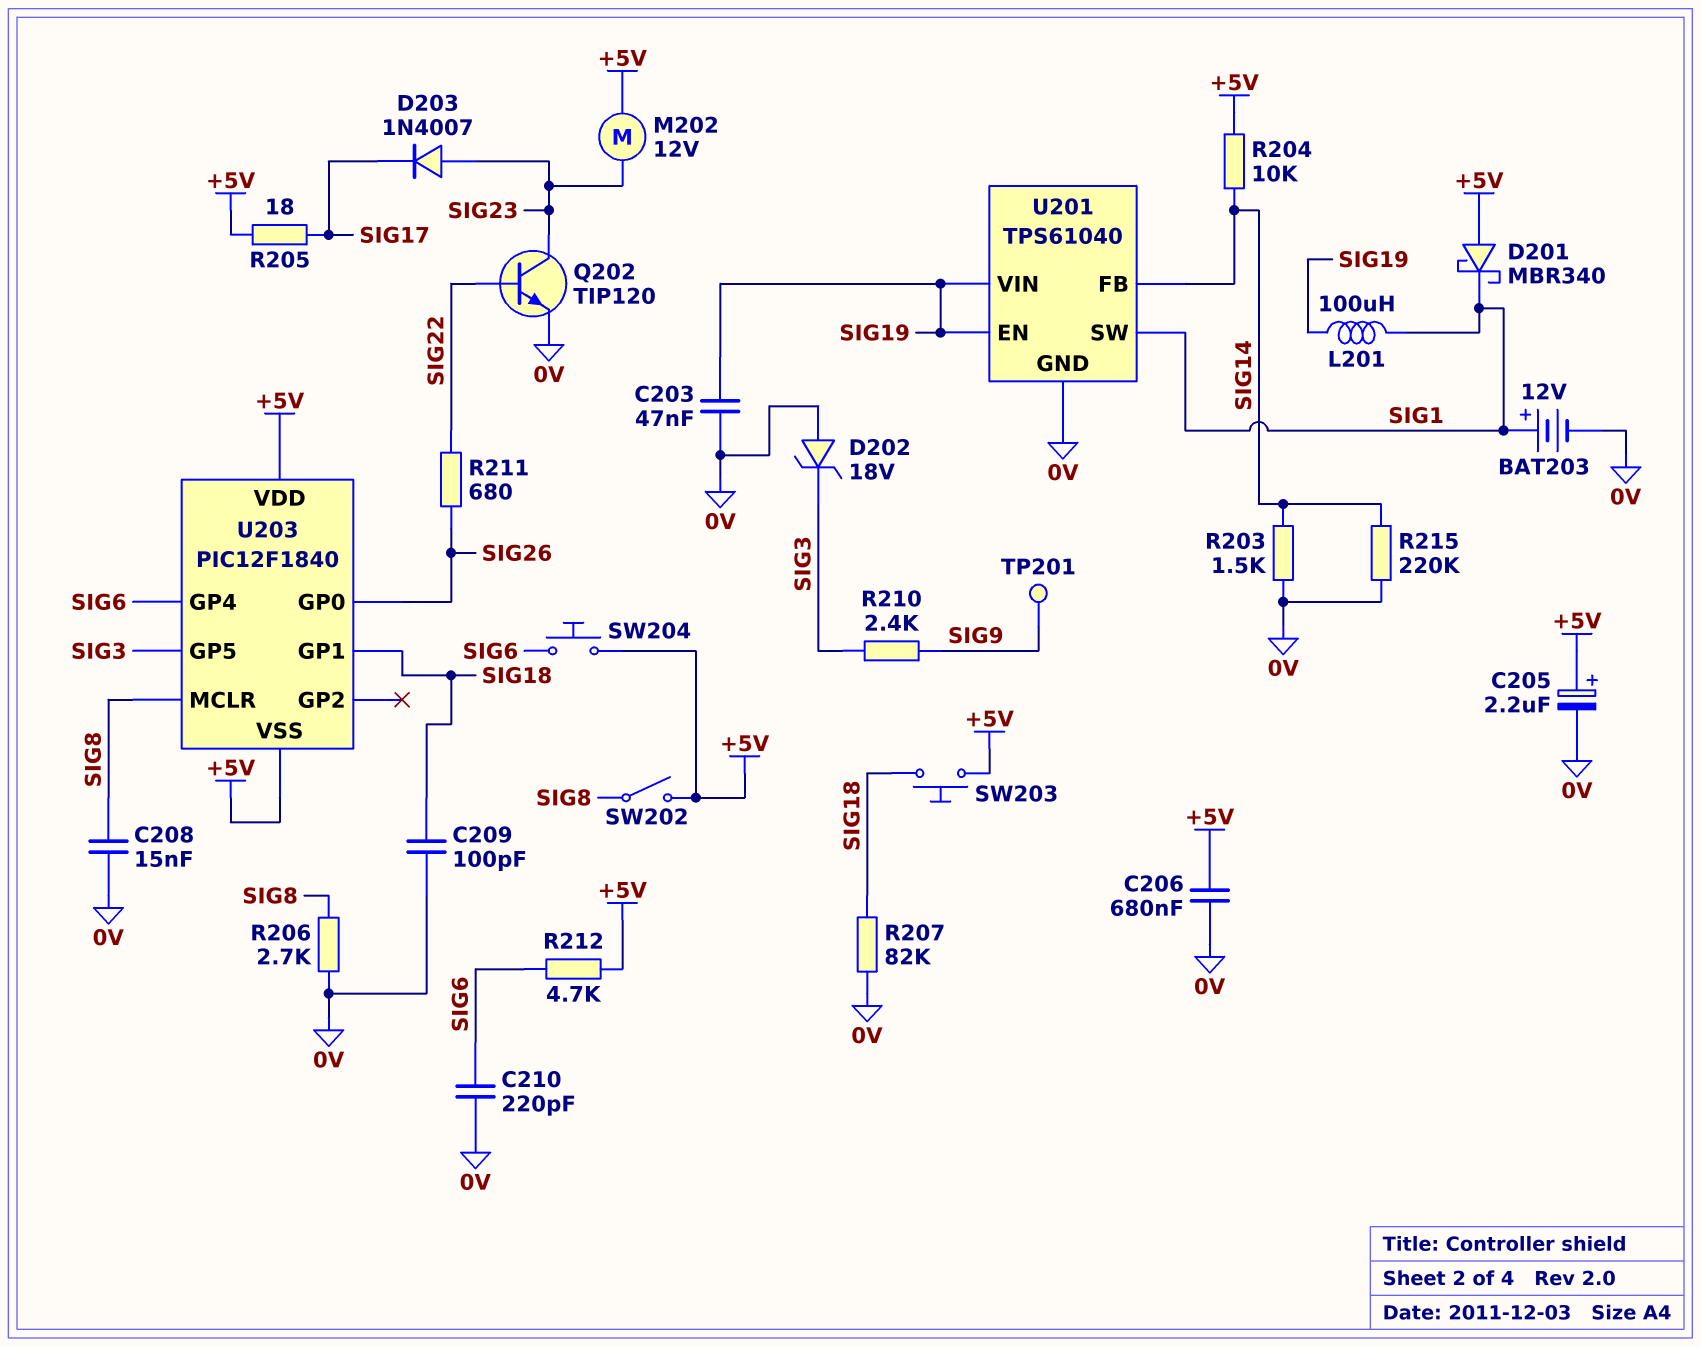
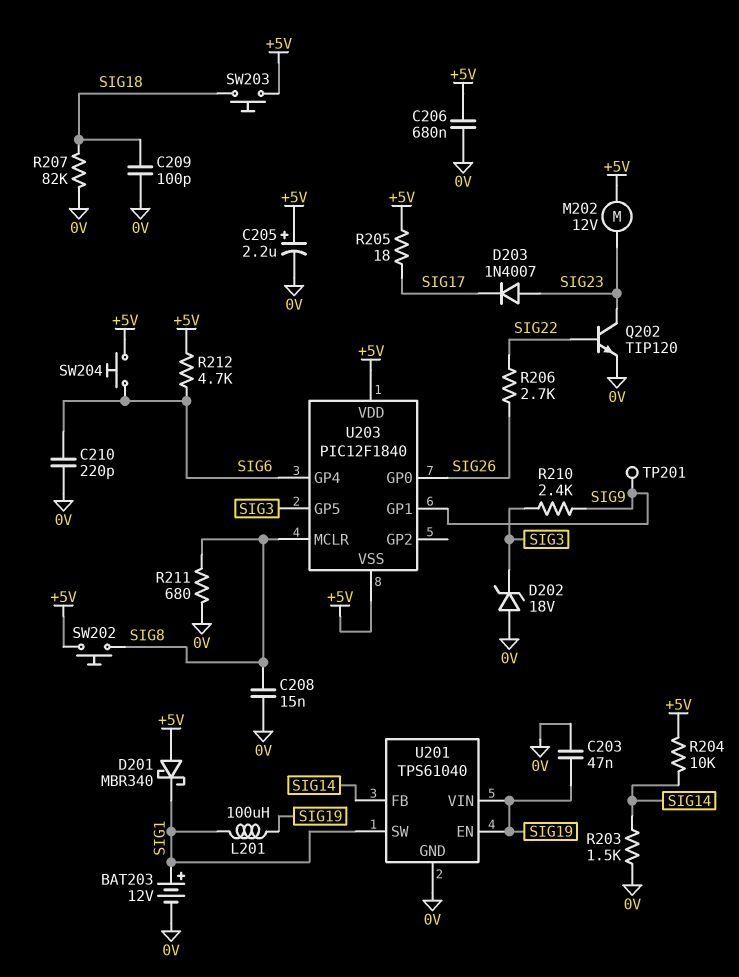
R206: 2.7k (0V, SIG8) -> 2.7k (SIG22, SIG26)
R211: 680 (SIG22, SIG26) -> 680 (0V, SIG8)
R215: 220k (0V, SIG14) -> none
SW202: switch (+5V, SIG8) -> button (+5V, SIG8)
U203 pin GP1: SIG18 -> SIG9

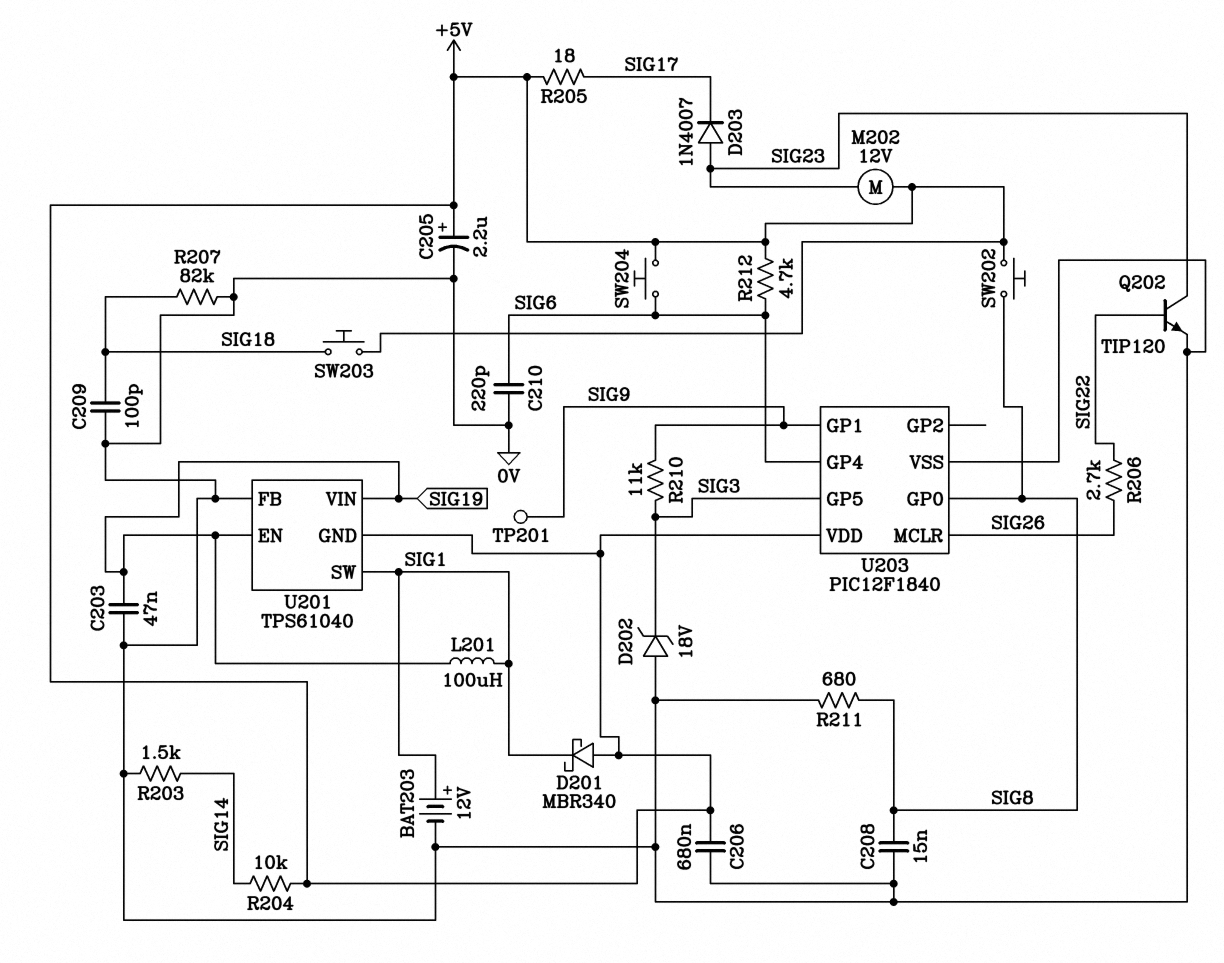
R210: 2.4k (SIG3, SIG9) -> 11k (SIG3, SIG9)
U201 pin FB: SIG14 -> 0V
U201 pin GND: 0V -> +5V
U203 pin GP0: SIG26 -> SIG8
U203 pin MCLR: SIG8 -> SIG26
U203 pin VSS: +5V -> 0V

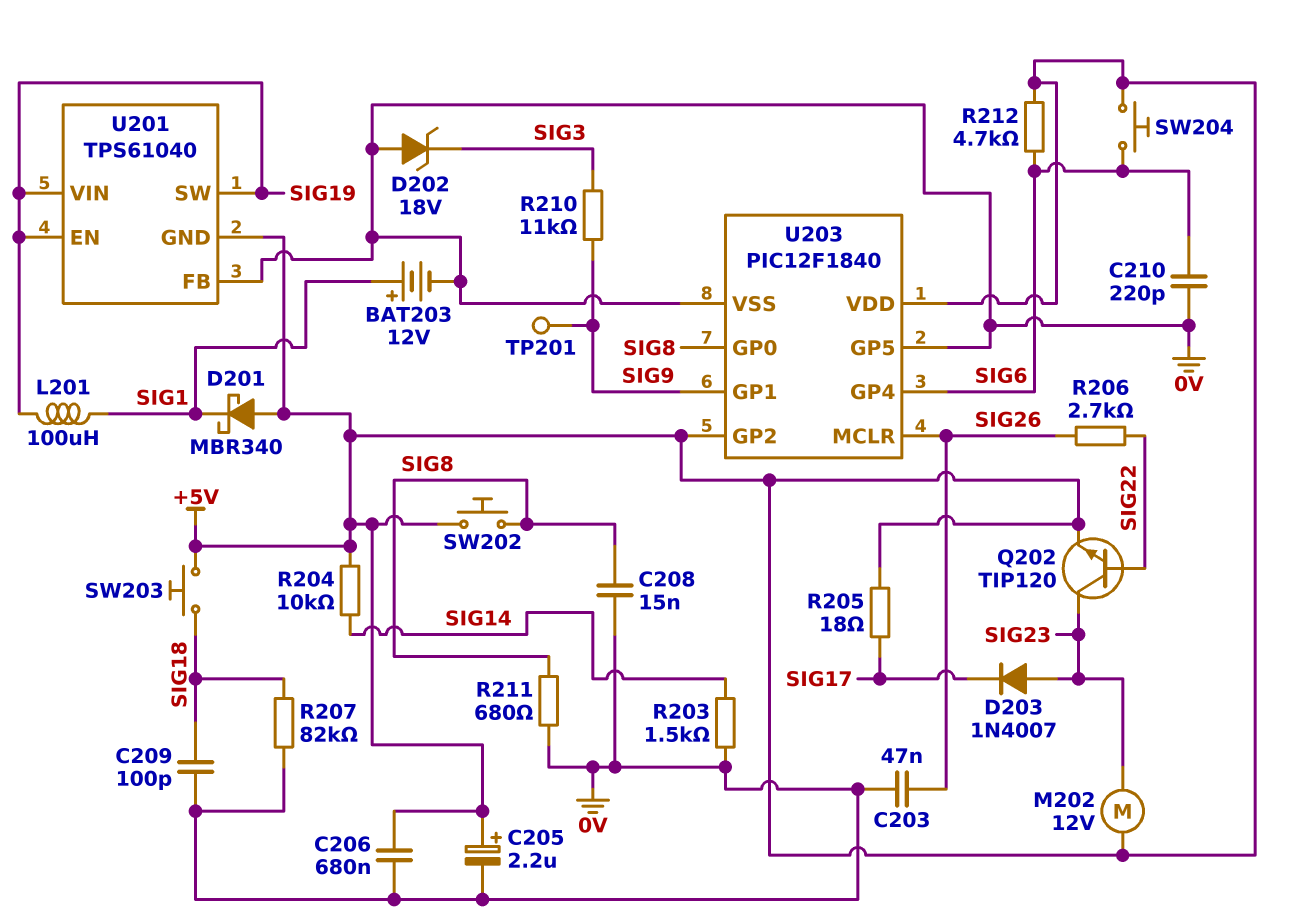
C203: 47nF (0V, SIG19) -> 47nF (0V, SIG26)
Q202: NPN TIP120 (B SIG22, C SIG23, E 0V) -> NPN TIP120 (B SIG22, C SIG23, E +5V)
U201 pin SW: SIG1 -> SIG19
U203 pin GP2: none -> +5V
U203 pin GP5: SIG3 -> 0V

